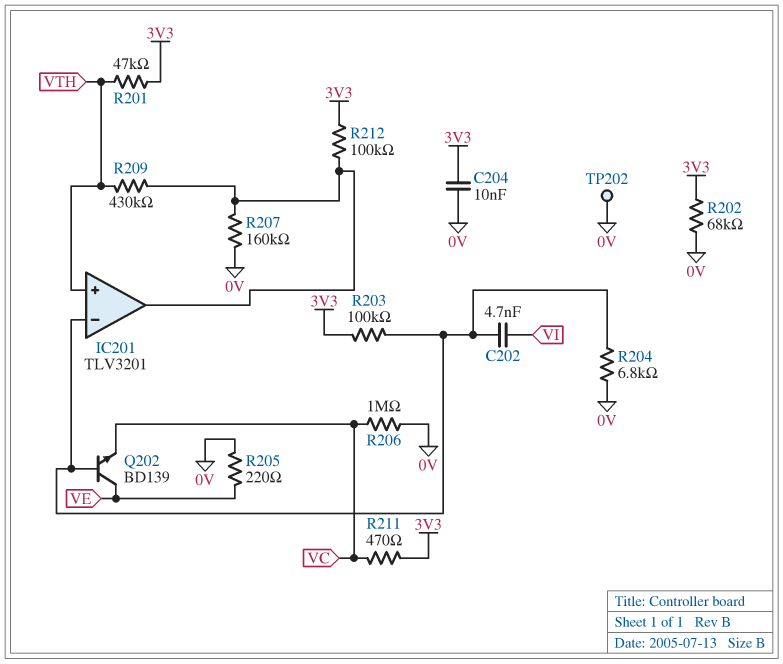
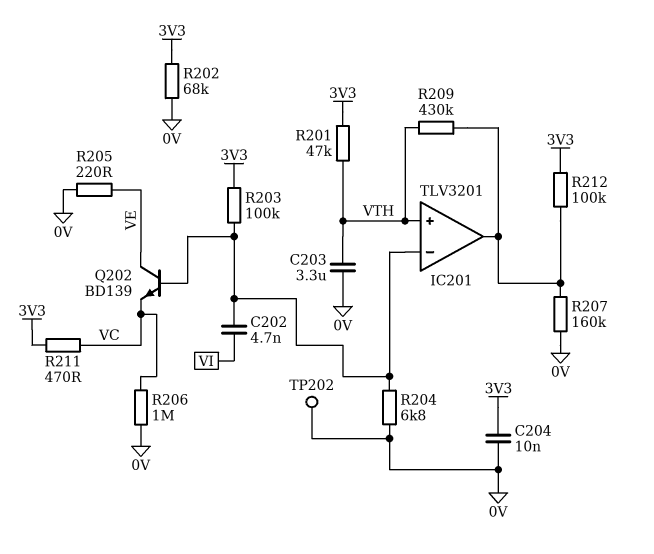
C203: none -> 3.3uF (0V, VTH)

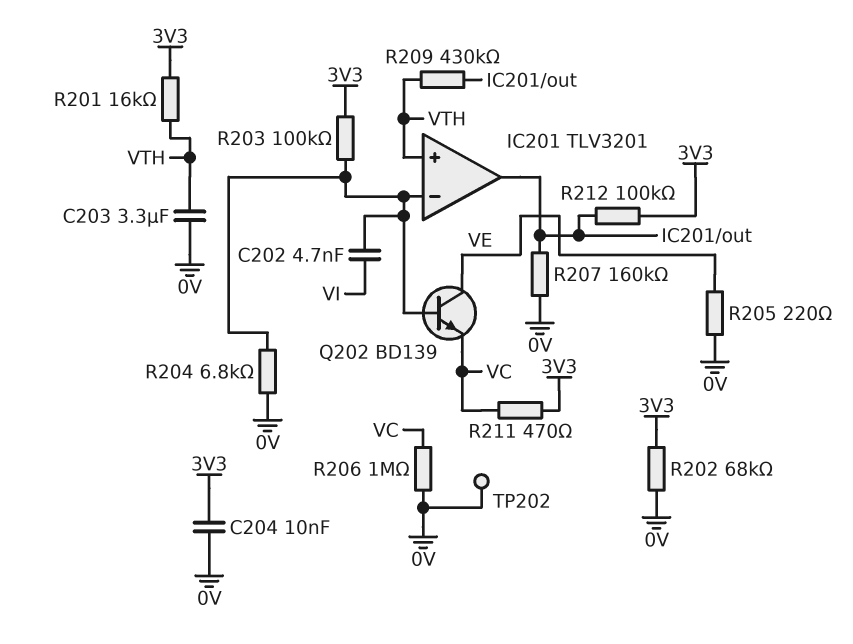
R201: 47k (3V3, VTH) -> 16k (3V3, VTH)

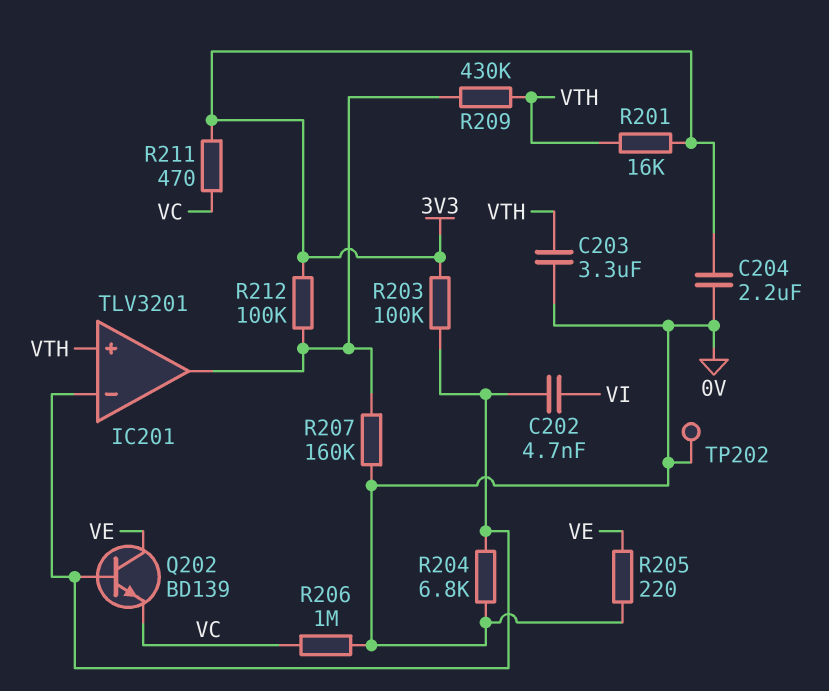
C204: 10nF (0V, 3V3) -> 2.2uF (0V, 3V3)
R202: 68k (0V, 3V3) -> none

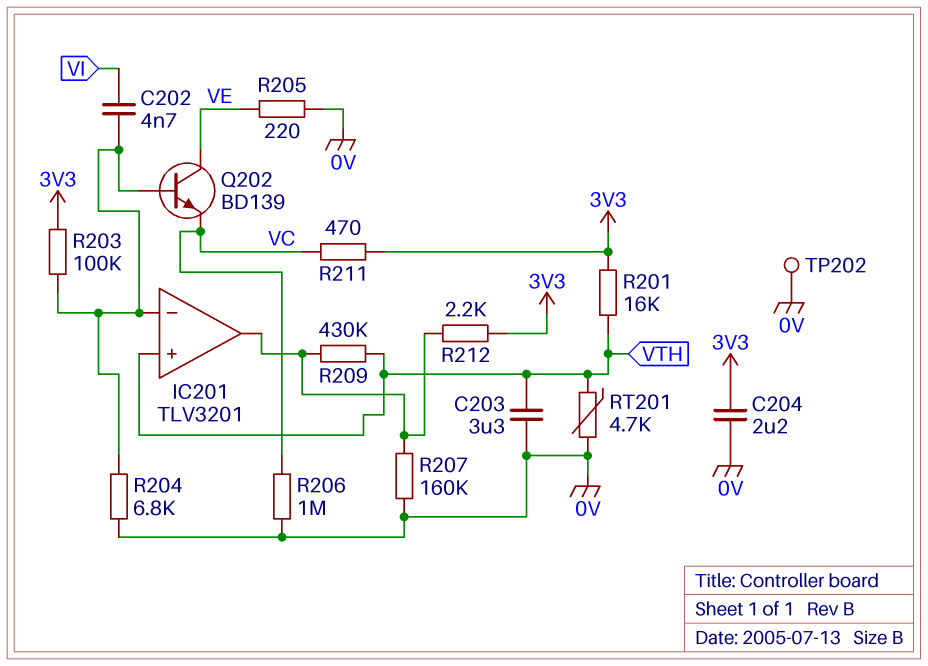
R212: 100k (3V3, IC201/out) -> 2.2k (3V3, IC201/out)
RT201: none -> 4.7k (0V, VTH)

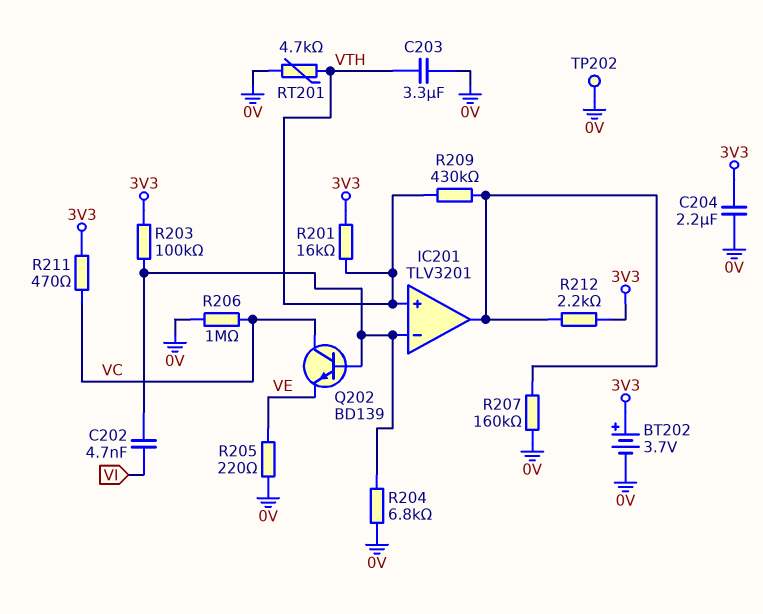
BT202: none -> 3.7V (plus 3V3, minus 0V)
Q202: NPN BD139 (B IC201/in-, C VE, E VC) -> NPN BD139 (B IC201/in-, C VC, E VE)

